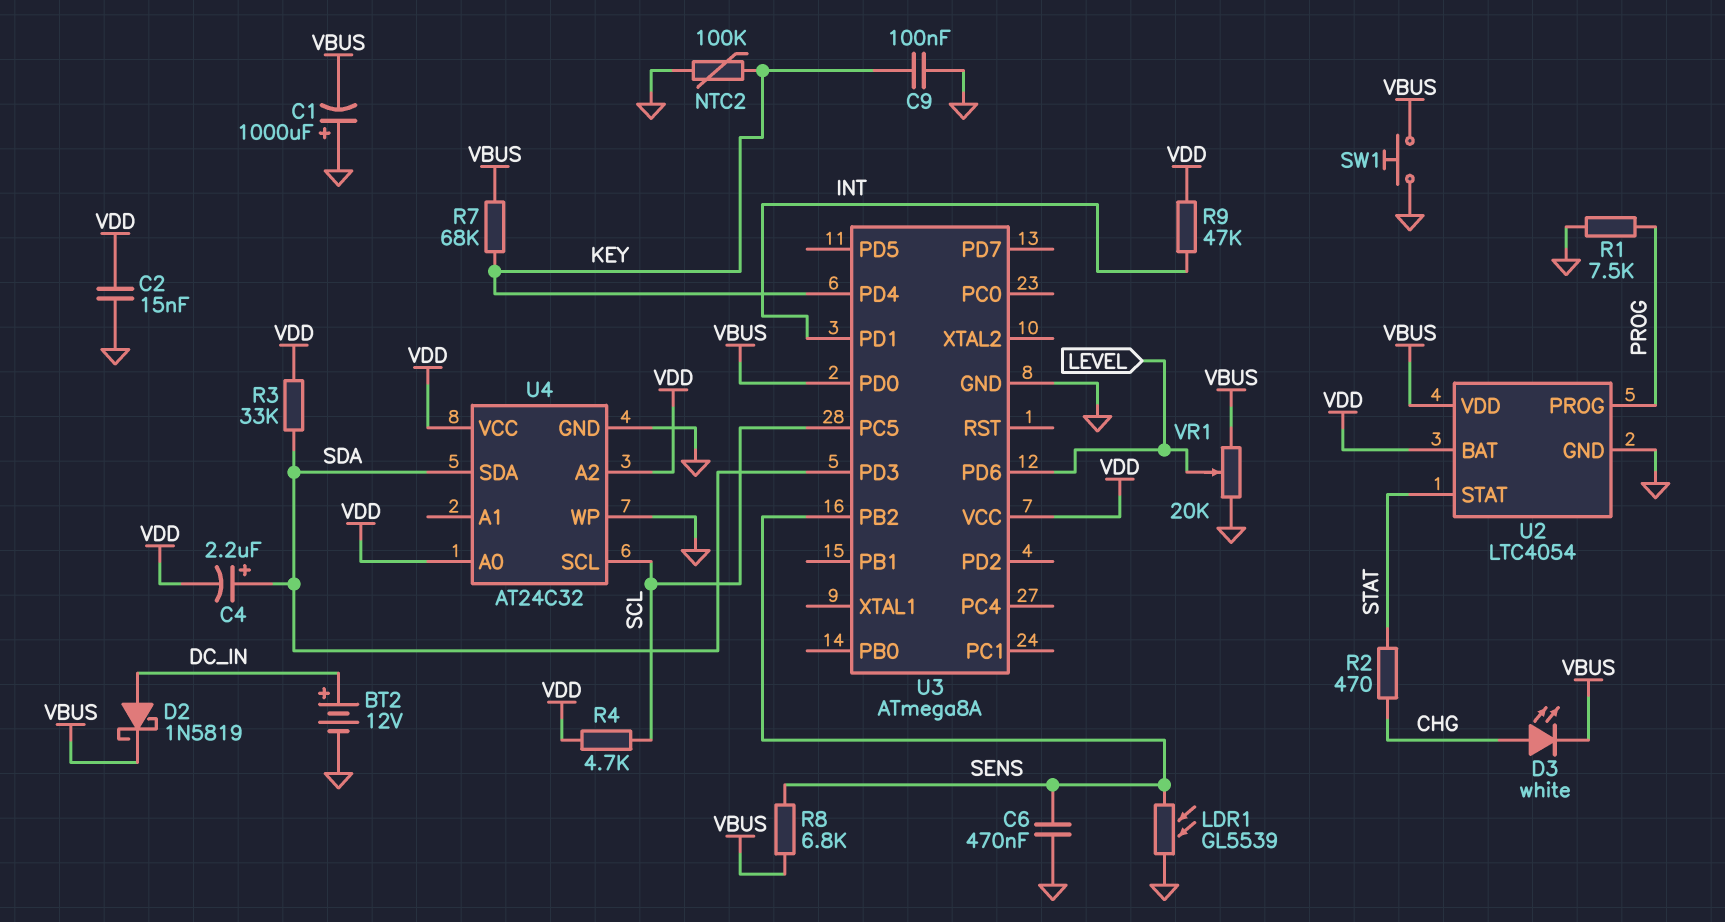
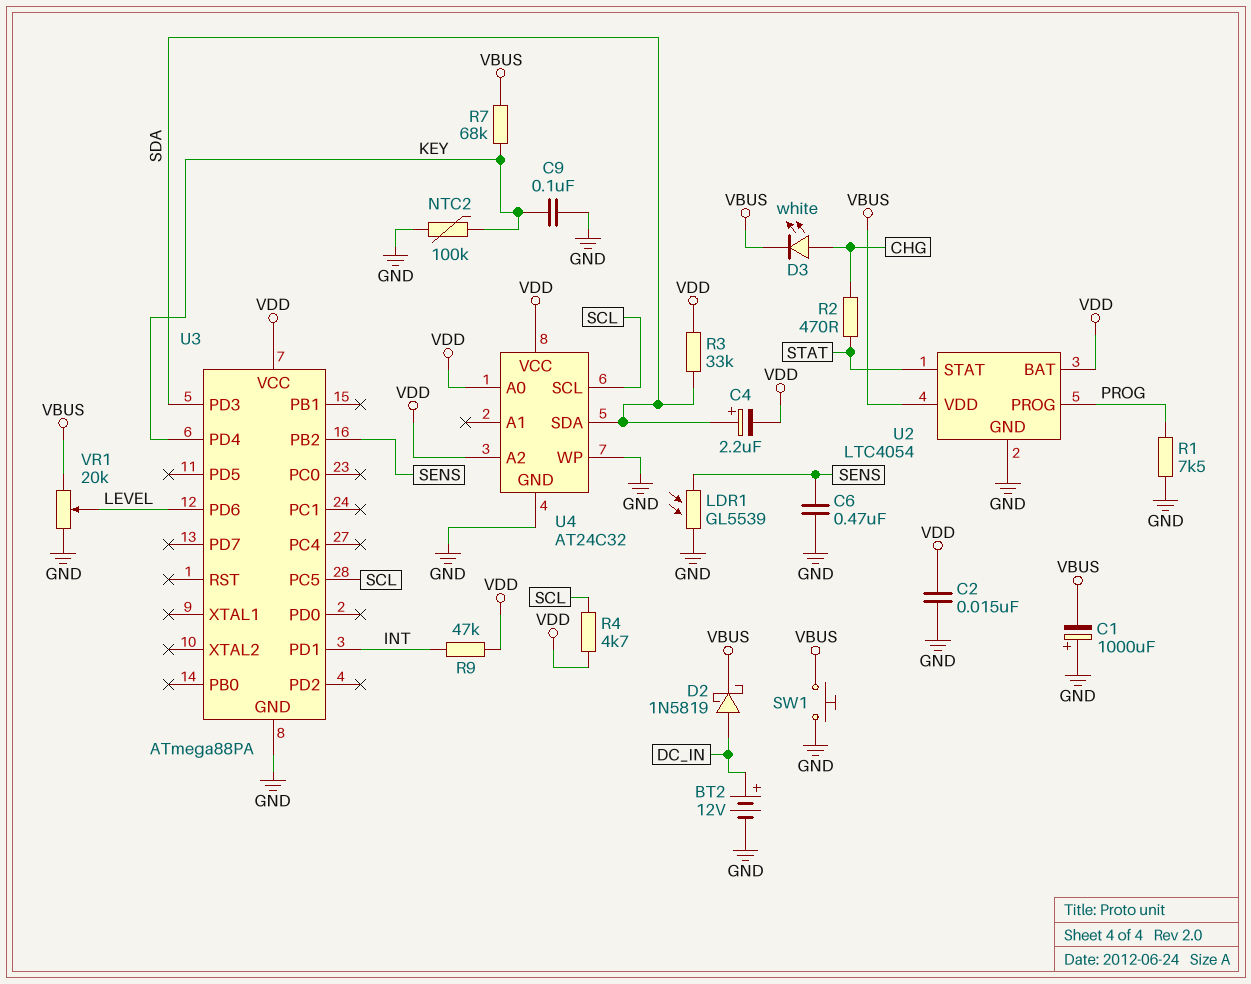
R8: 6.8k (SENS, VBUS) -> none
U3: ATmega8A -> ATmega88PA
U3 pin PD0: VBUS -> none

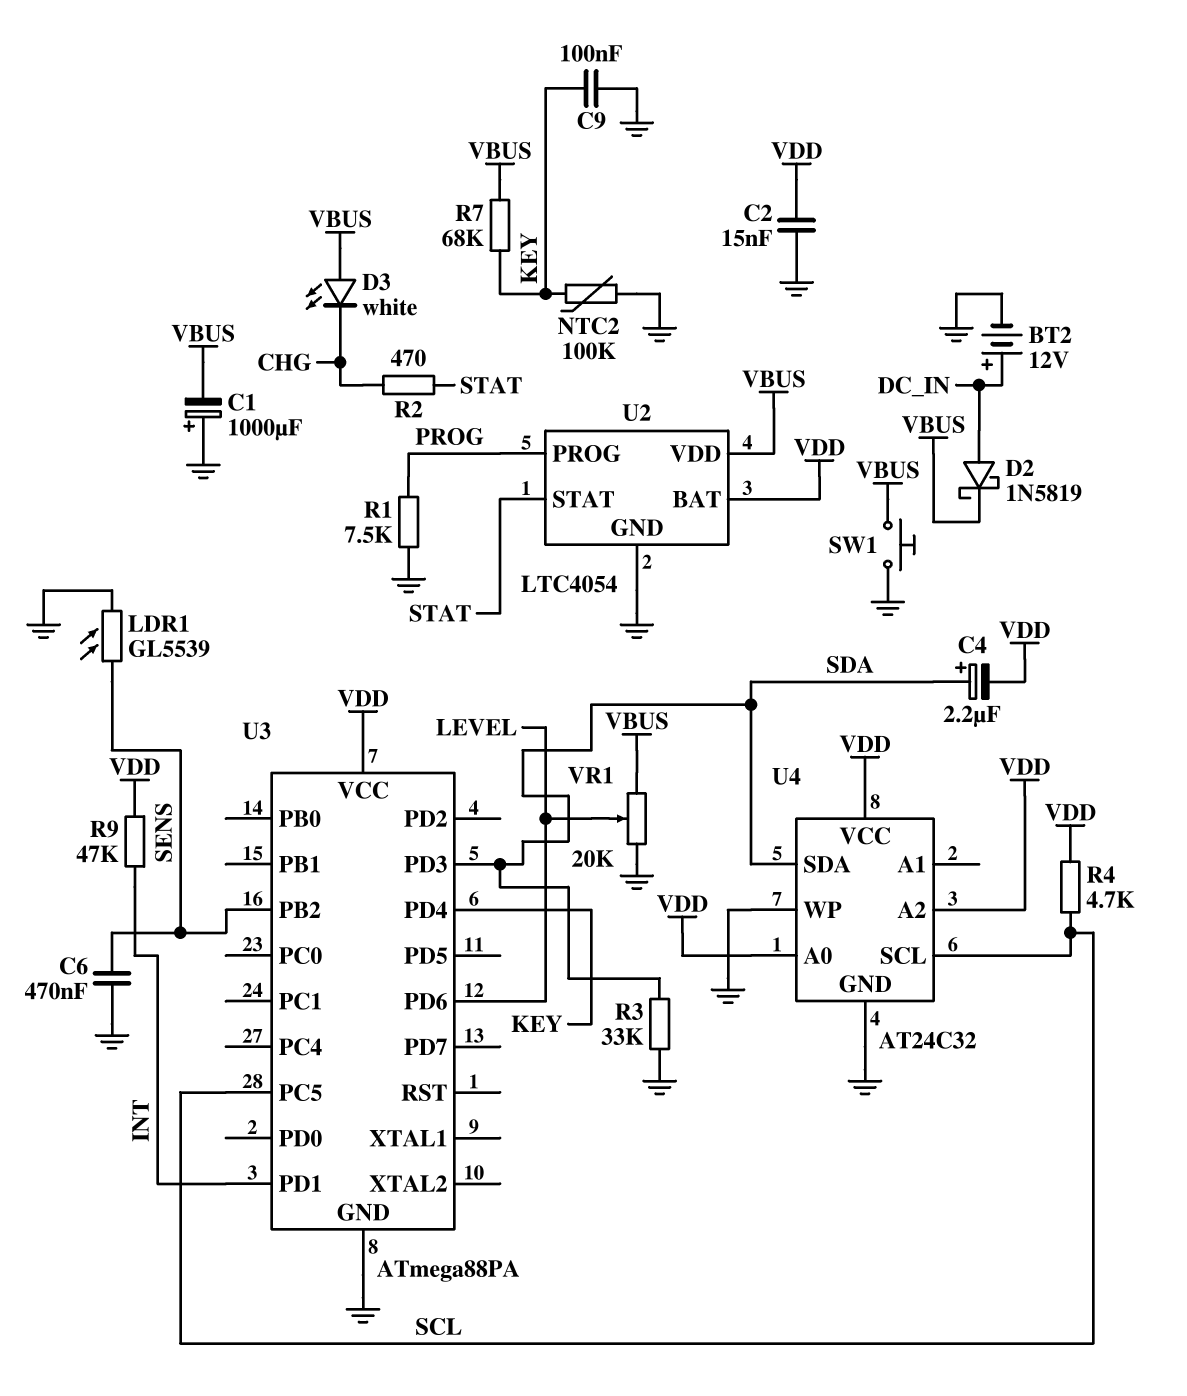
D3: LED white (A CHG, K VBUS) -> LED white (A VBUS, K CHG)
R3: 33k (SDA, VDD) -> 33k (GND, SDA)

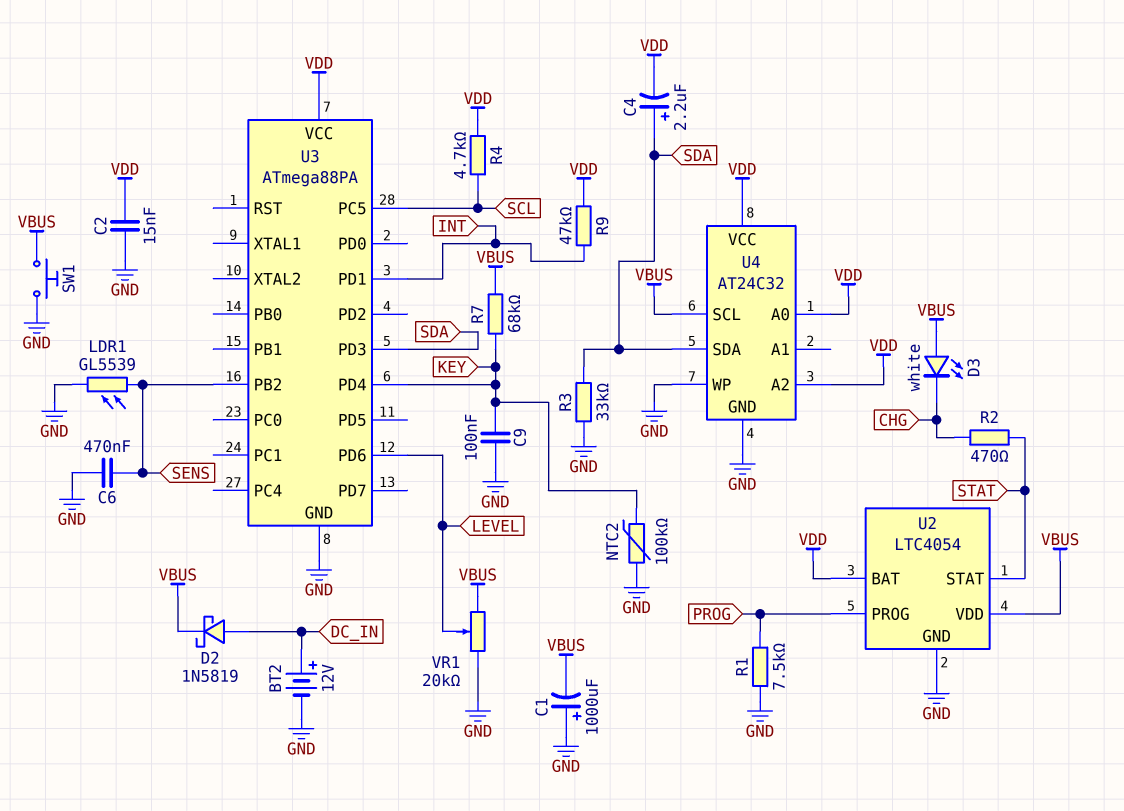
U4 pin SCL: SCL -> VBUS

